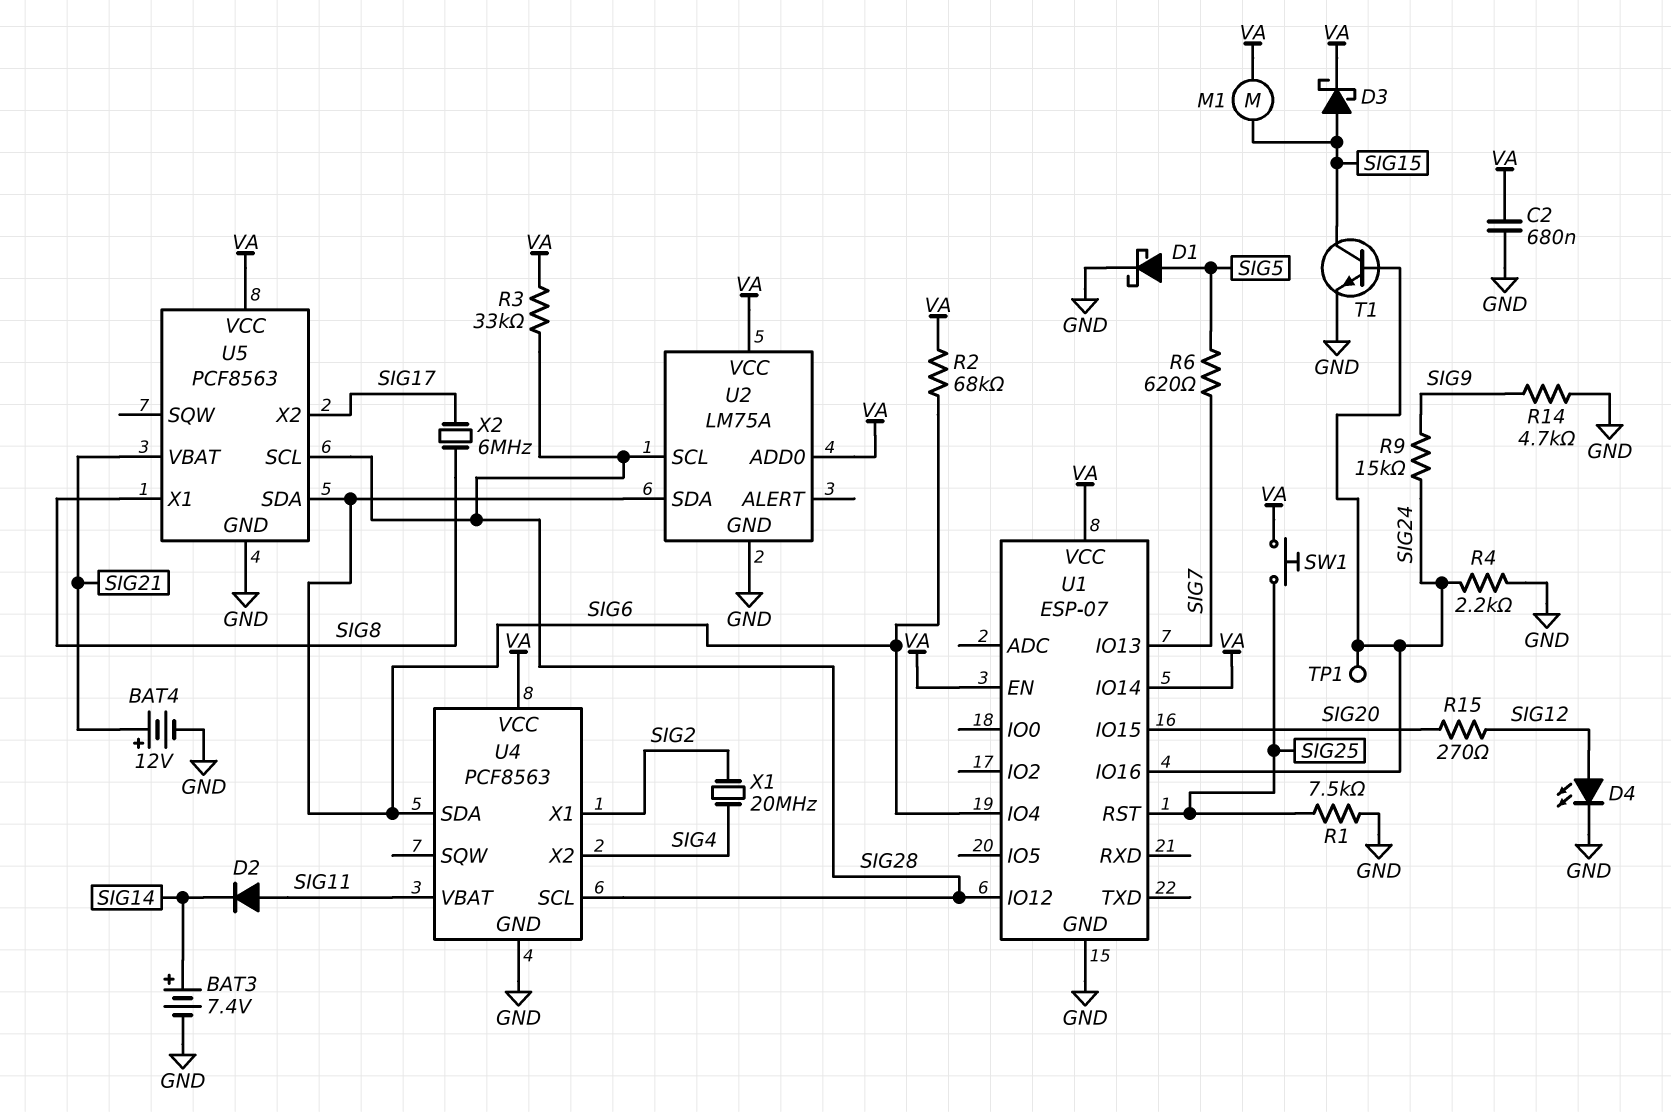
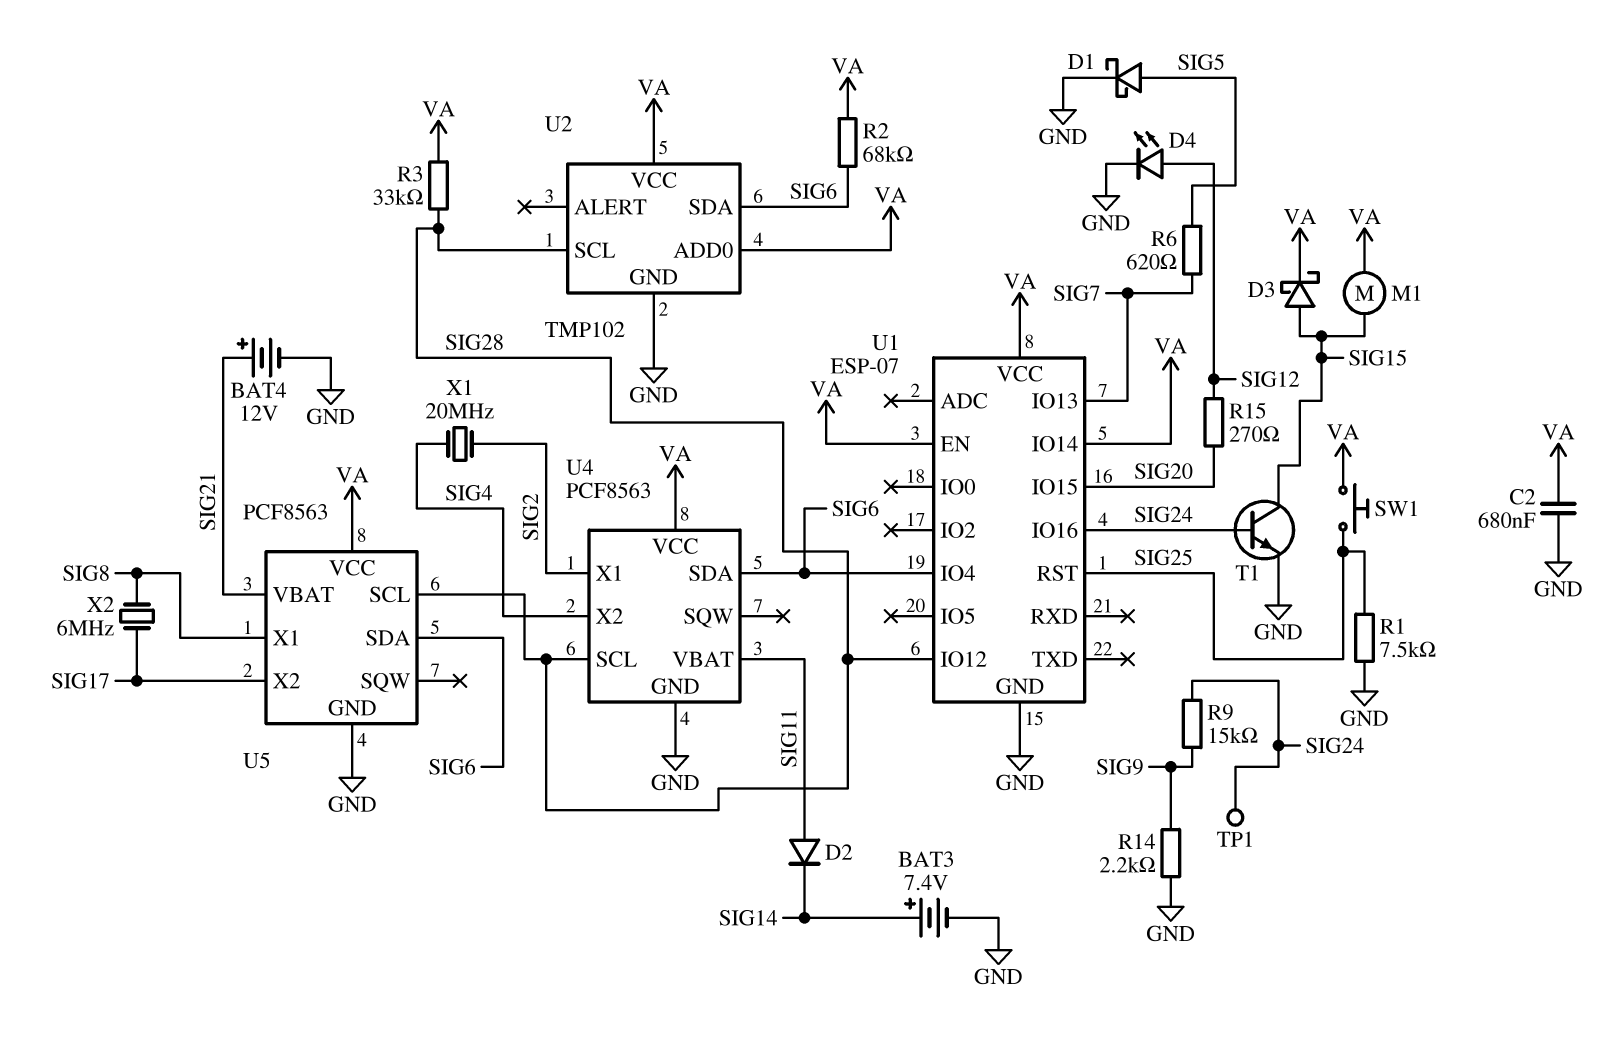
R4: 2.2k (GND, SIG24) -> none
R14: 4.7k (GND, SIG9) -> 2.2k (GND, SIG9)
U2: LM75A -> TMP102

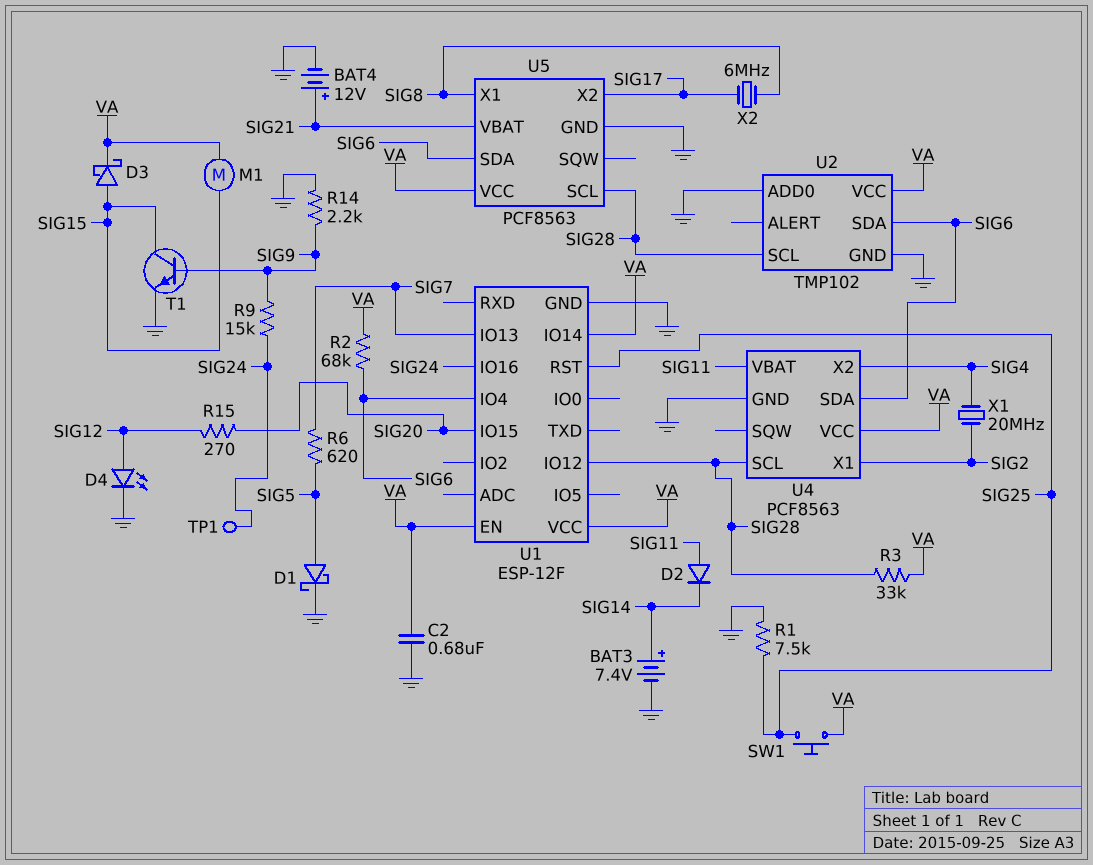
T1: NPN (B SIG24, C SIG15, E GND) -> NPN (B SIG9, C SIG15, E GND)
U1: ESP-07 -> ESP-12F
U2 pin ADD0: VA -> GND

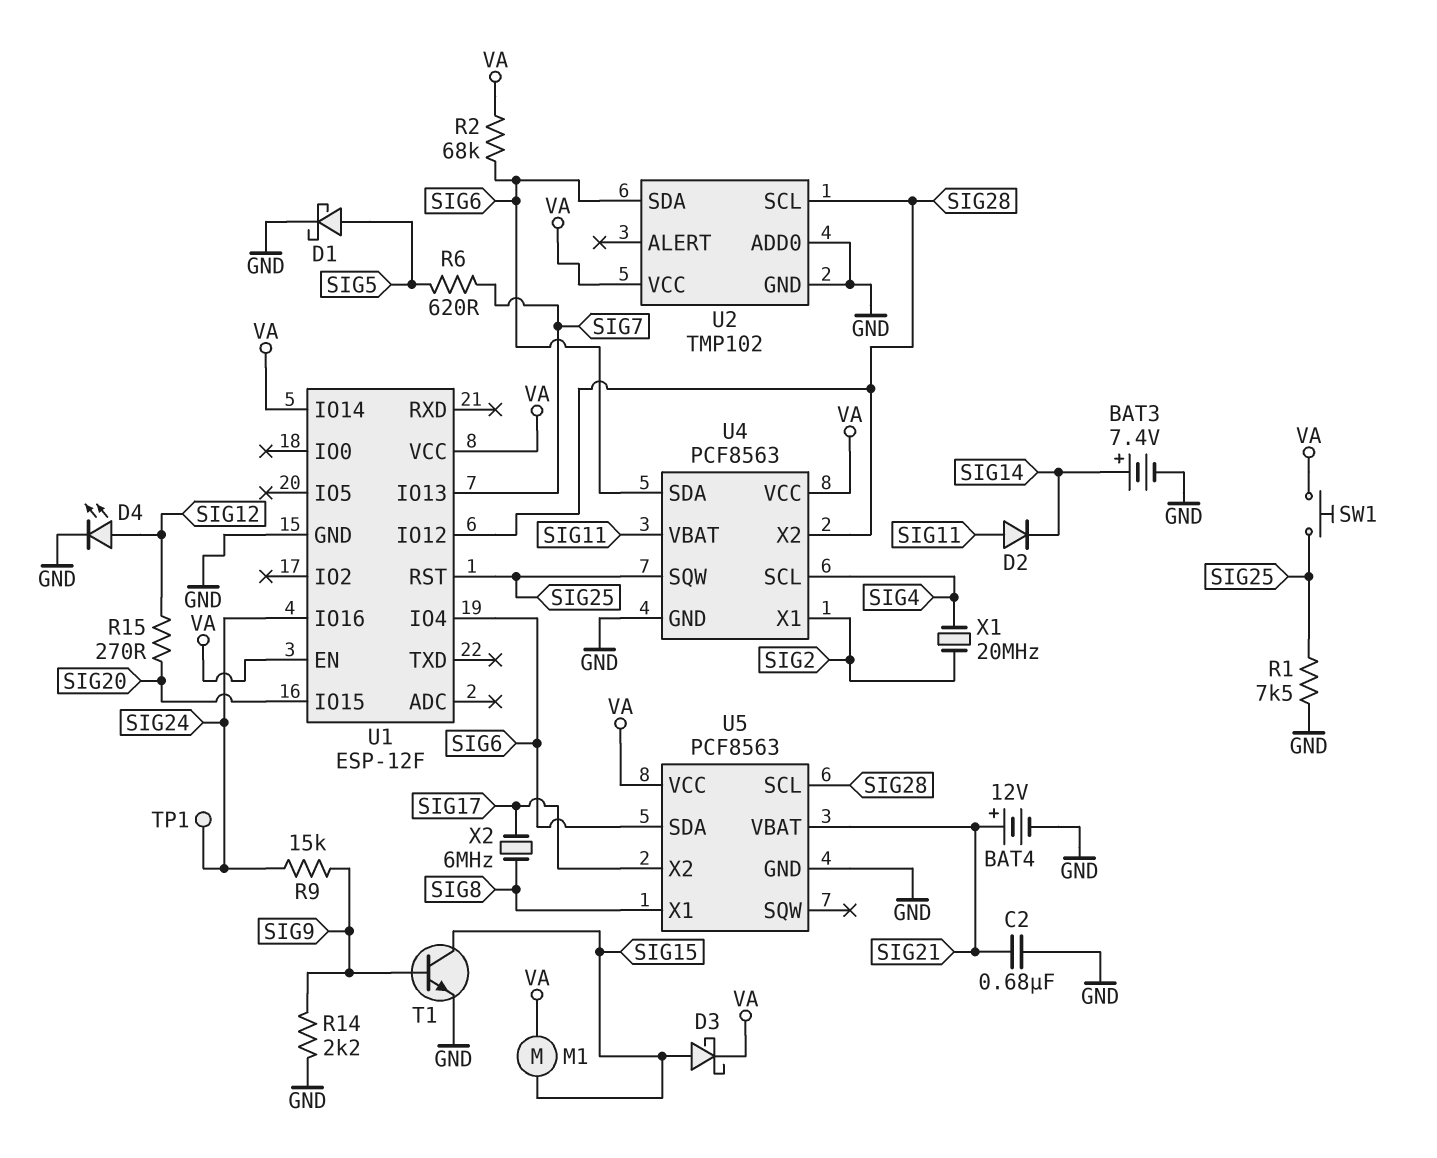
C2: 680nF (GND, VA) -> 680nF (GND, SIG21)
R3: 33k (SIG28, VA) -> none
U4 pin SCL: SIG28 -> SIG4
U4 pin SQW: none -> SIG25
U4 pin X2: SIG4 -> SIG28

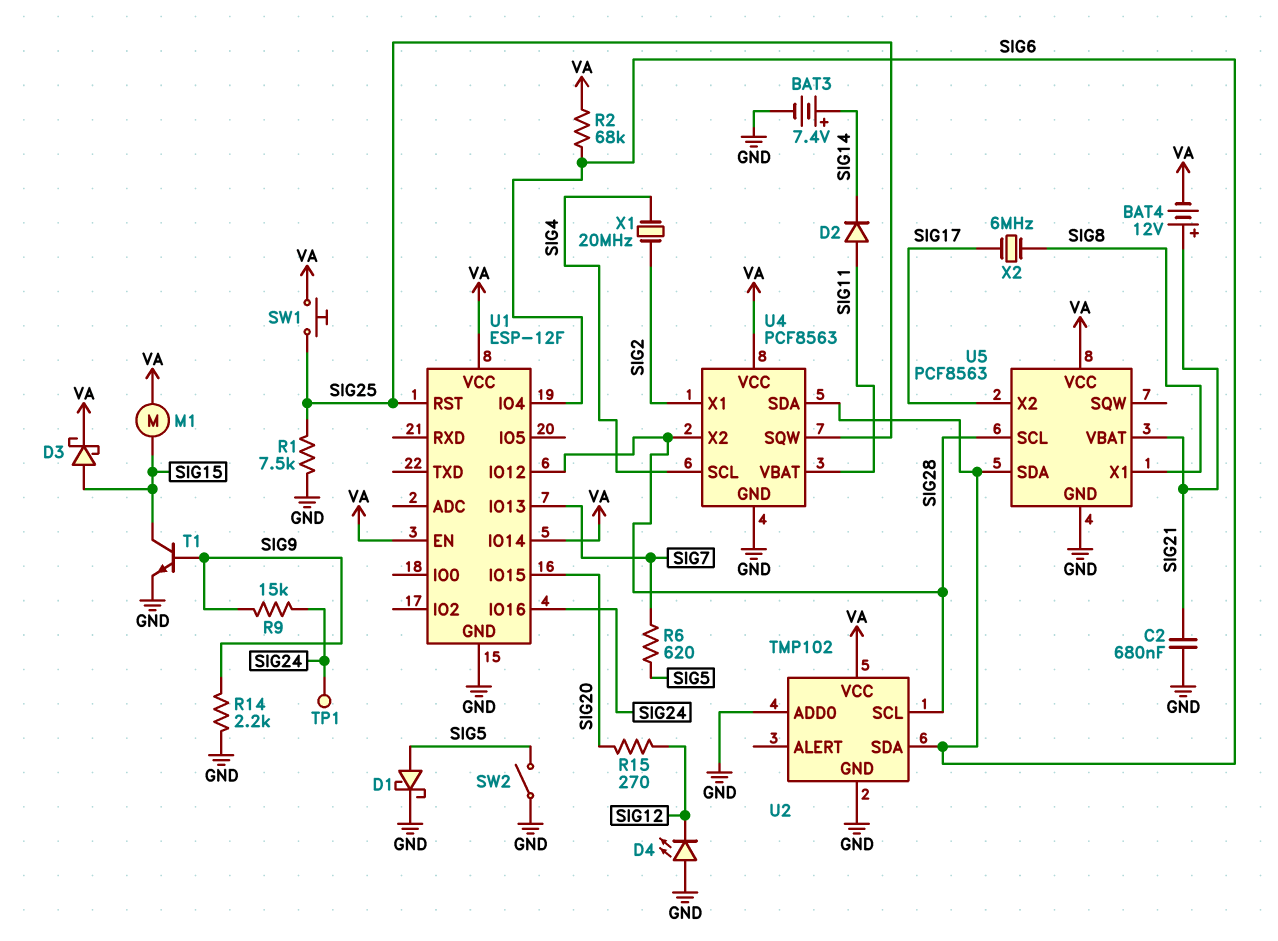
BAT4: 12V (plus SIG21, minus GND) -> 12V (plus SIG21, minus VA)
D4: LED (A SIG12, K GND) -> LED (A GND, K SIG12)
SW2: none -> switch (GND, SIG5)

